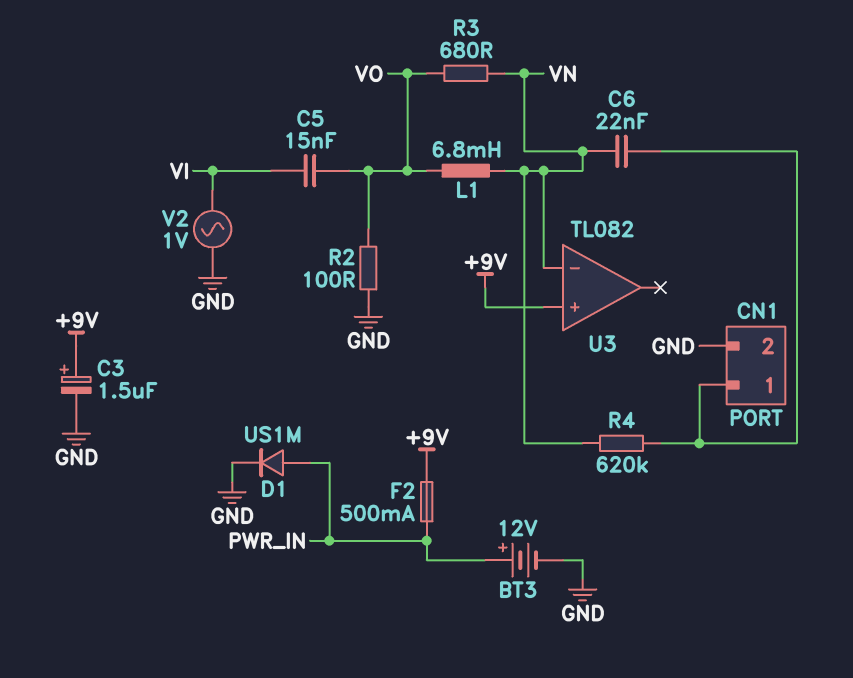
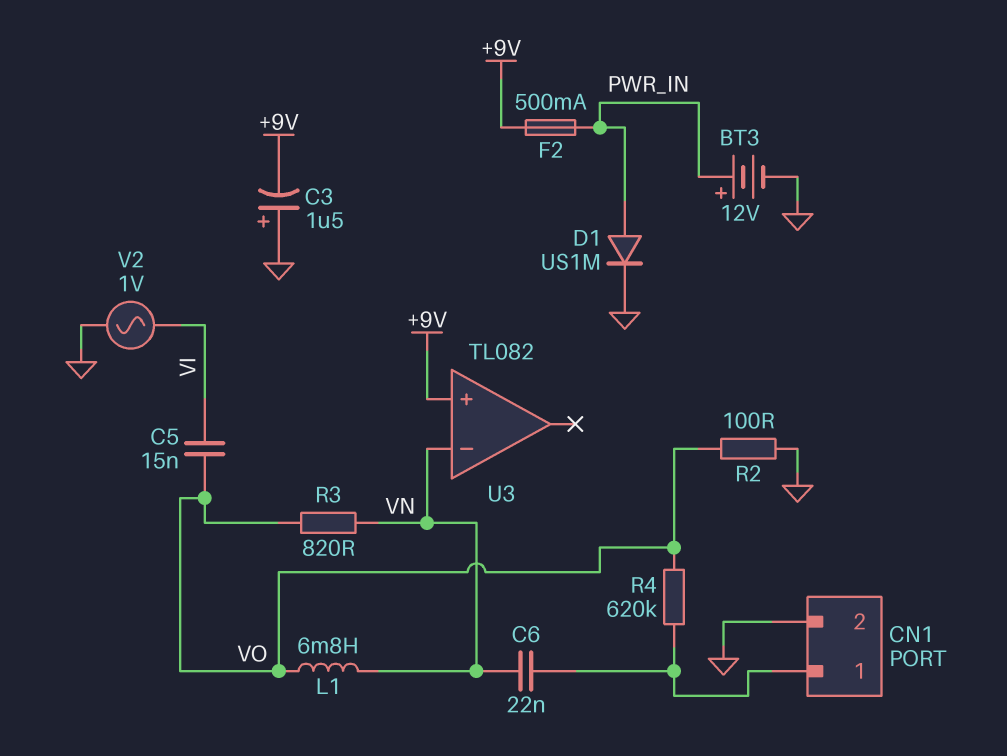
C3: 1.5uF (plus +9V, minus GND) -> 1.5uF (plus GND, minus +9V)
R3: 680 (VN, VO) -> 820 (VN, VO)
R4: 620k (CN1/1, VN) -> 620k (CN1/1, VO)

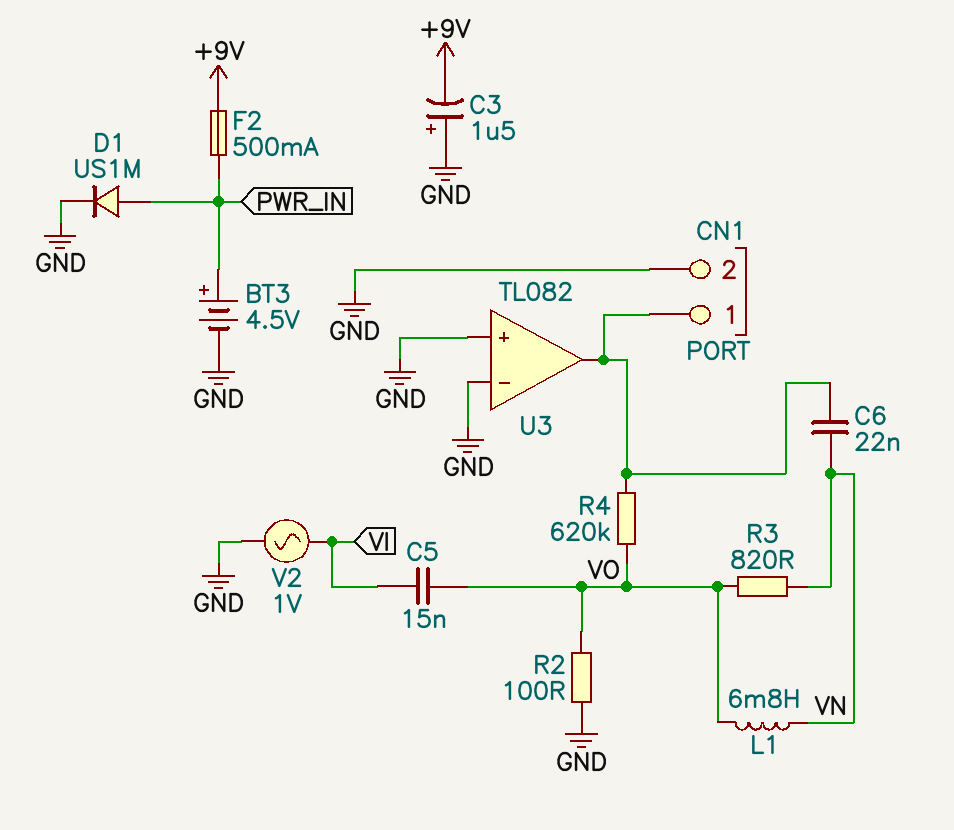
BT3: 12V (plus PWR_IN, minus GND) -> 4.5V (plus PWR_IN, minus GND)
U3 pin in+: +9V -> GND
U3 pin in-: VN -> GND
U3 pin out: none -> CN1/1

